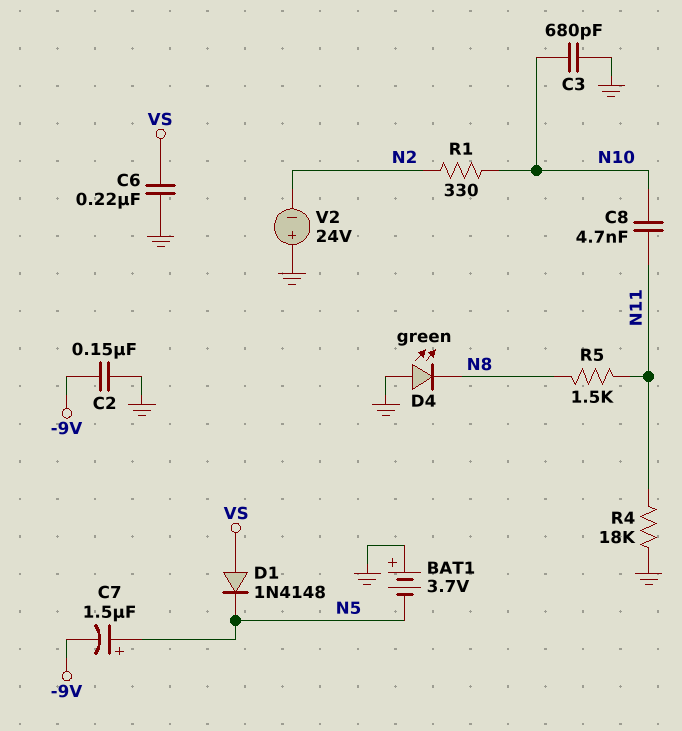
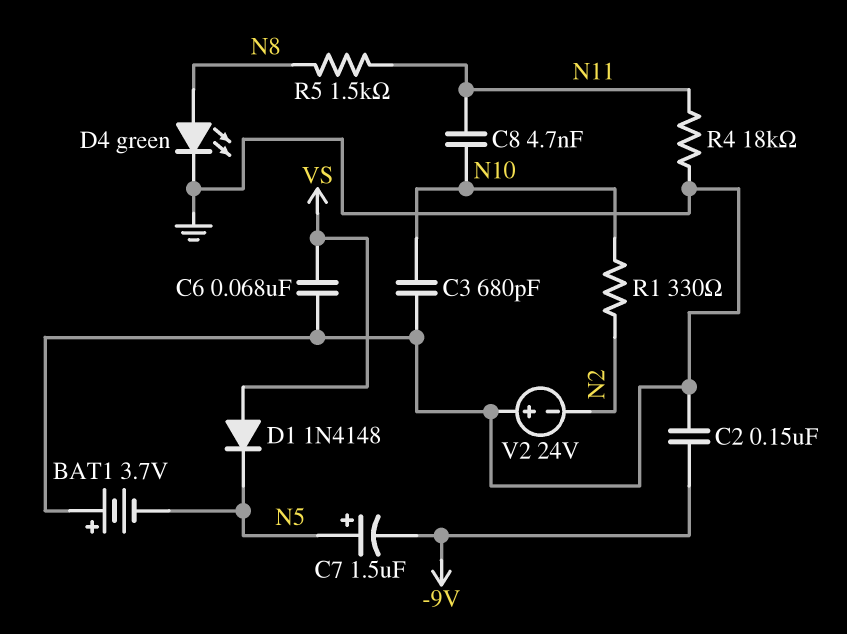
C6: 220nF (GND, VS) -> 68nF (GND, VS)
D4: LED green (A GND, K N8) -> LED green (A N8, K GND)

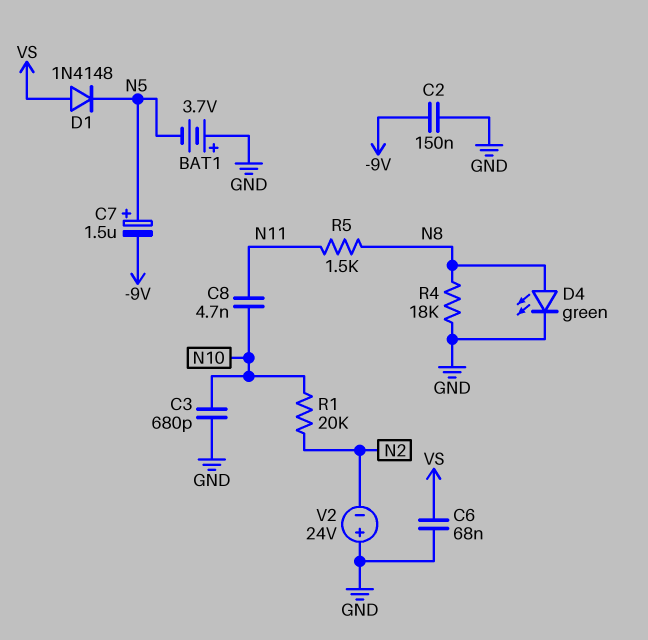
R1: 330 (N2, N10) -> 20k (N2, N10)
R4: 18k (GND, N11) -> 18k (GND, N8)

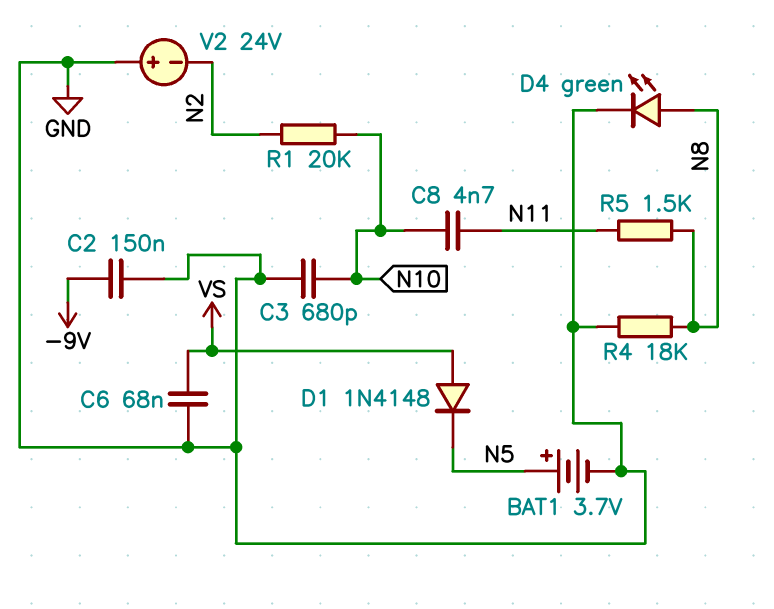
BAT1: 3.7V (plus GND, minus N5) -> 3.7V (plus N5, minus GND)
C7: 1.5uF (plus N5, minus -9V) -> none

